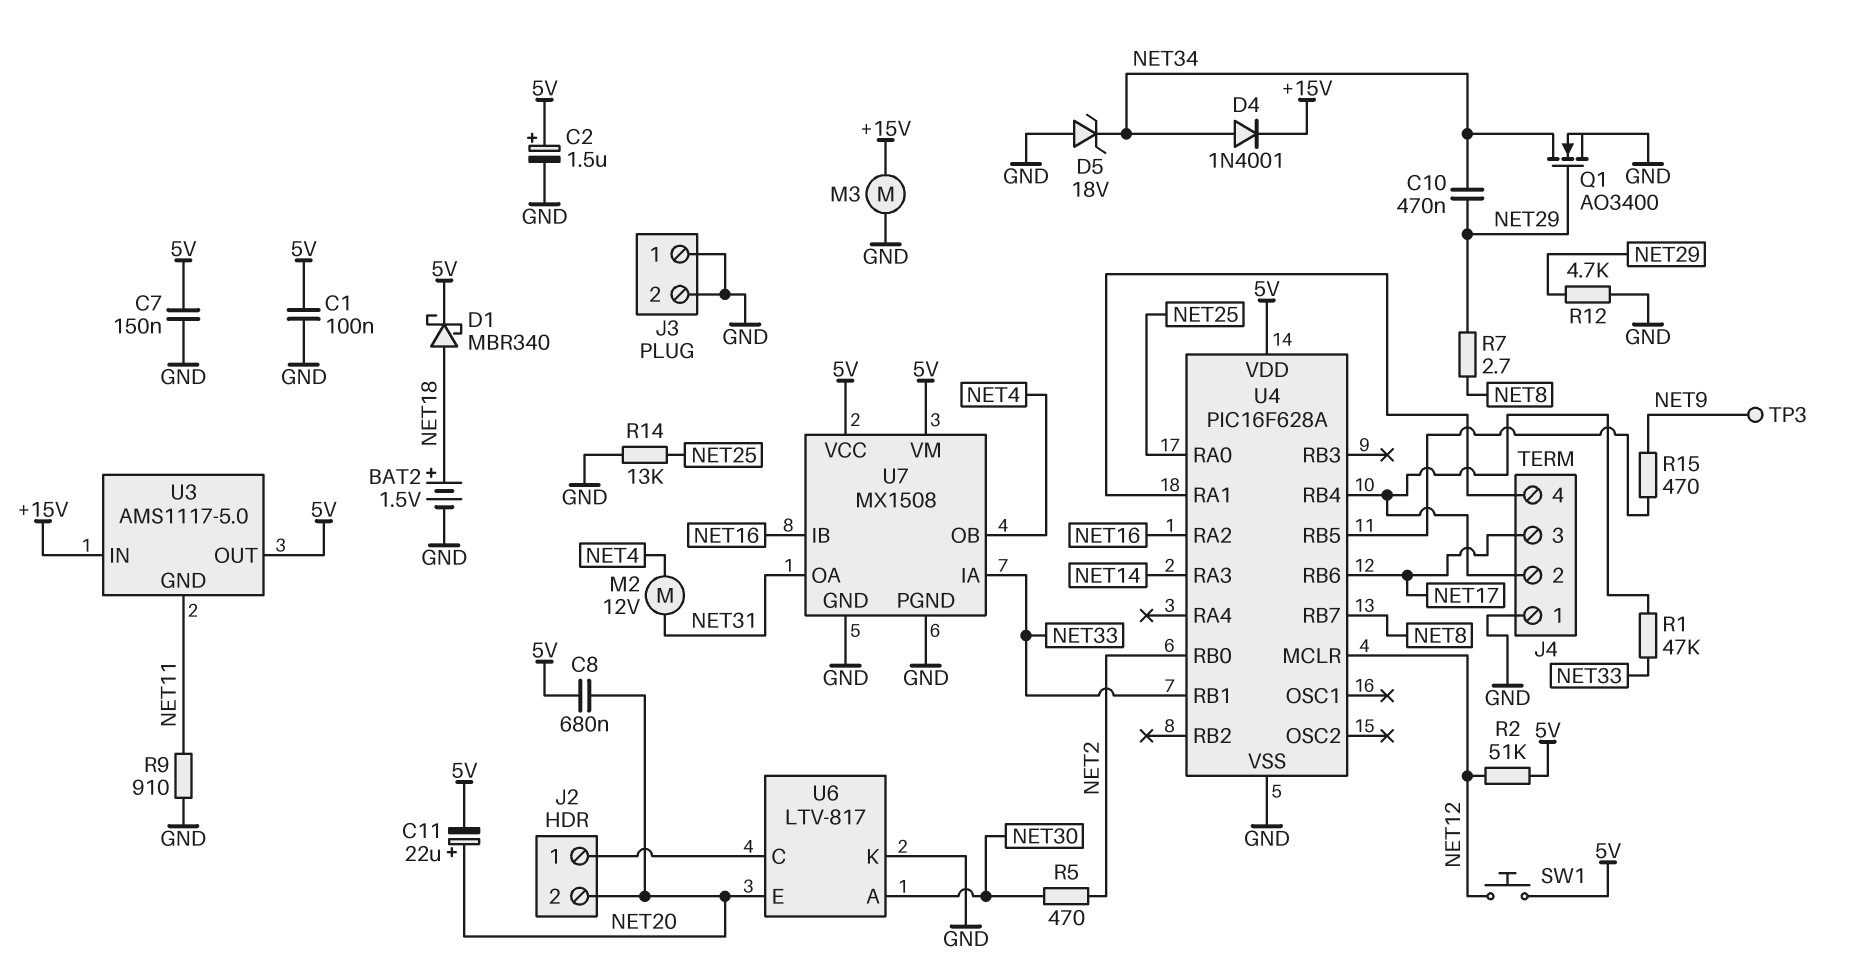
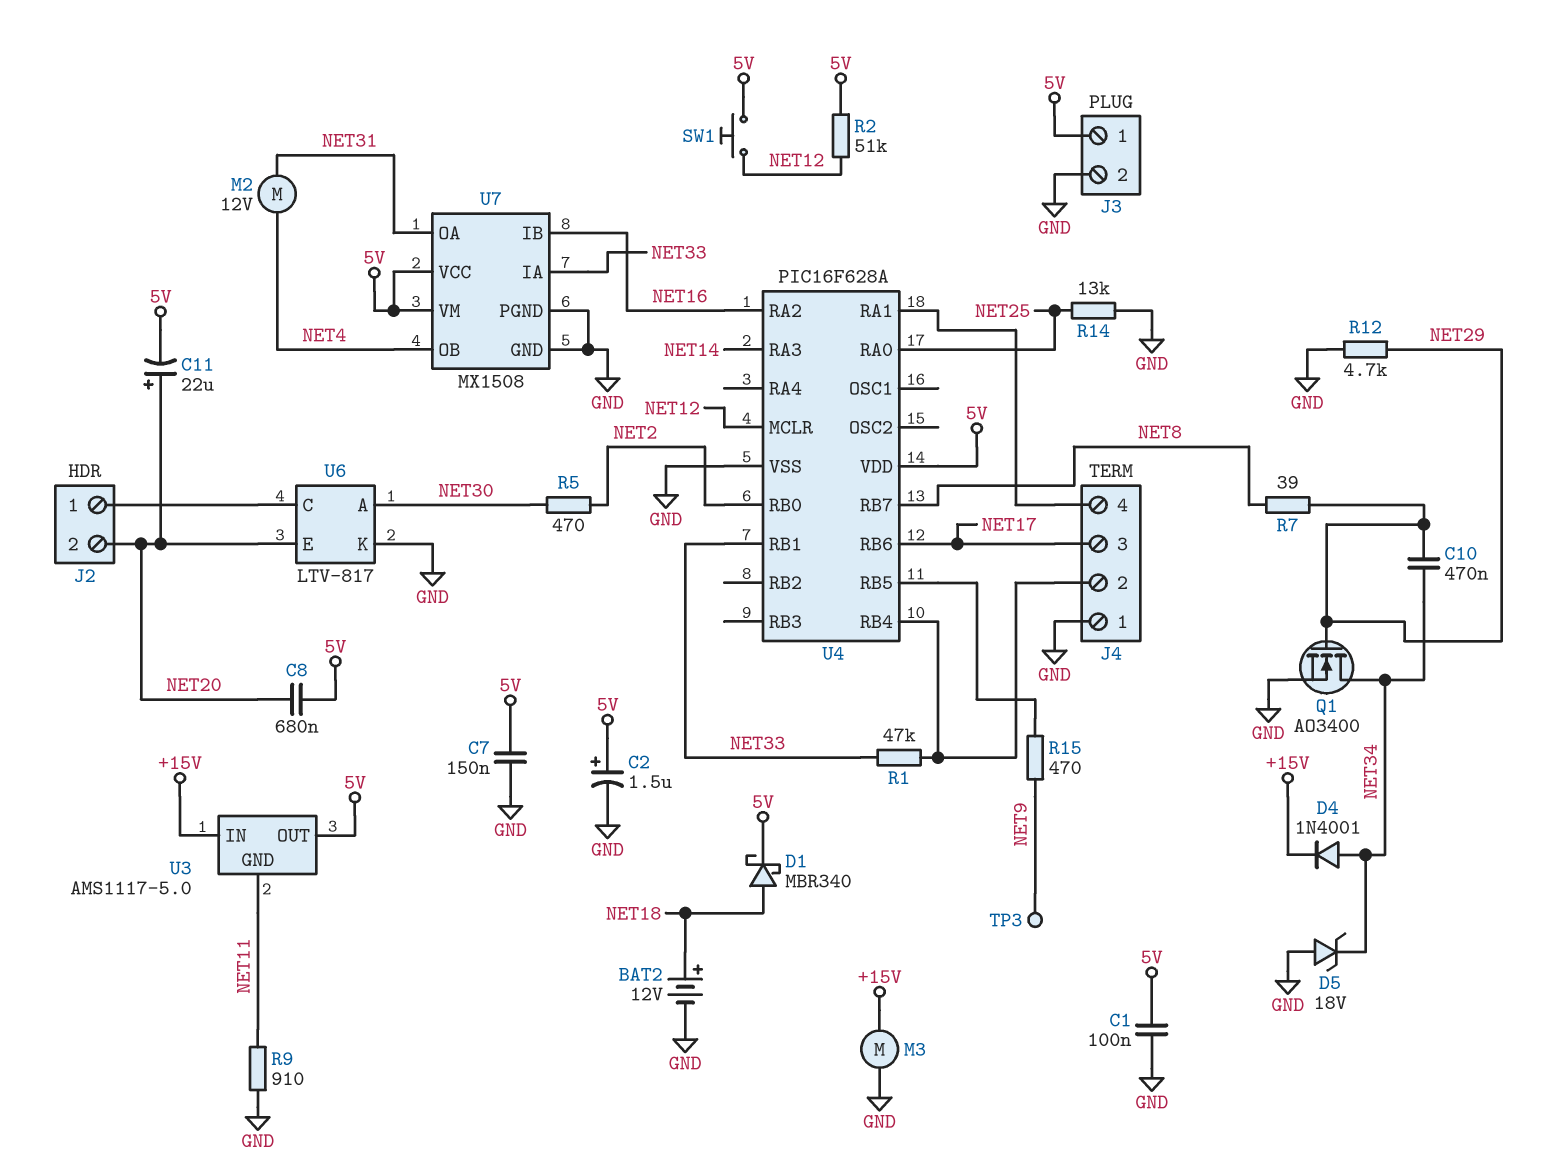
BAT2: 1.5V (plus NET18, minus GND) -> 12V (plus NET18, minus GND)
J3 pin 1: GND -> 5V
R7: 2.7 (NET8, NET29) -> 39 (NET8, NET29)

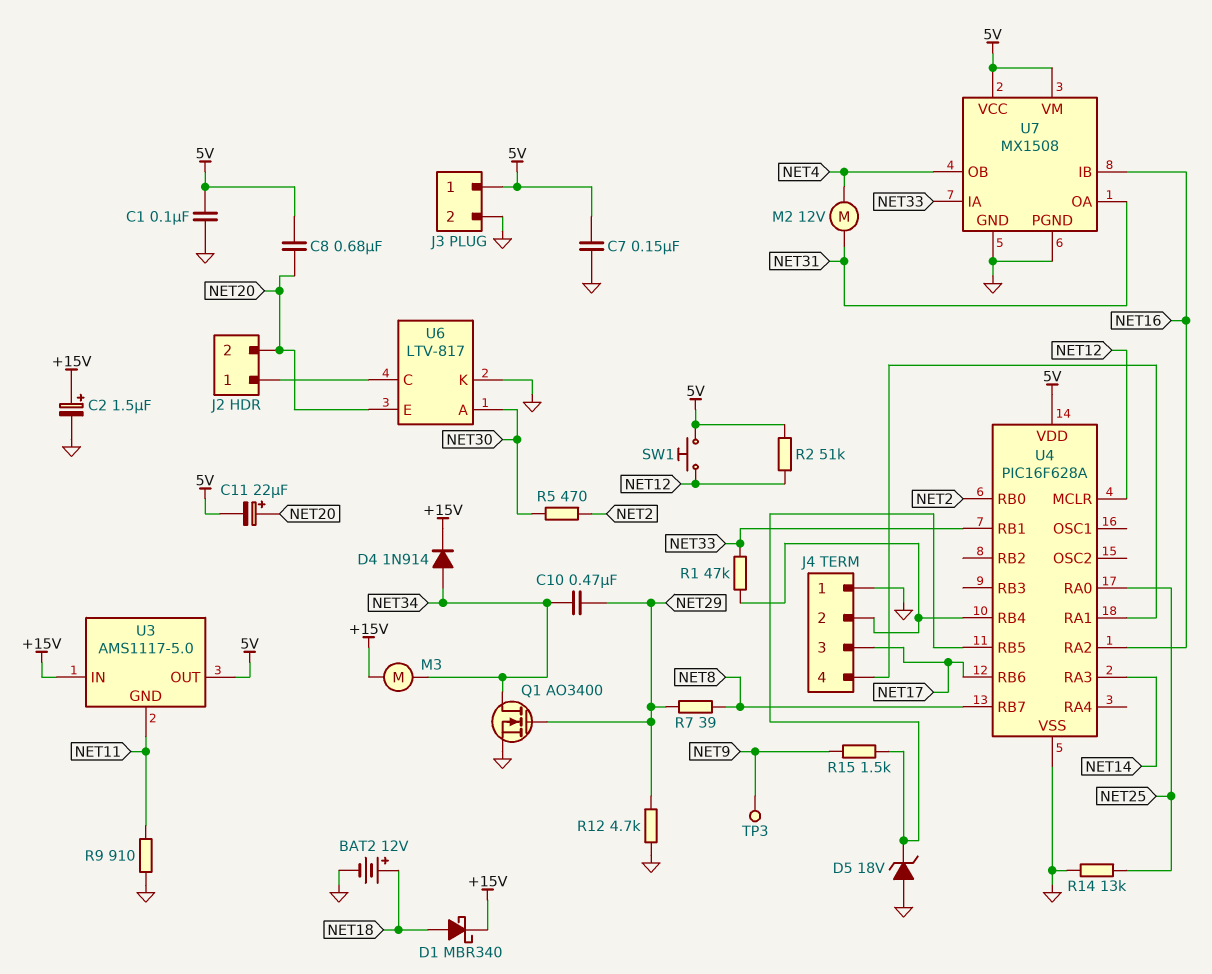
C2: 1.5uF (plus 5V, minus GND) -> 1.5uF (plus +15V, minus GND)
D1: schottky MBR340 (A NET18, K 5V) -> schottky MBR340 (A NET18, K +15V)
D4: diode 1N4001 (A NET34, K +15V) -> diode 1N914 (A NET34, K +15V)
D5: zener 18V (A GND, K NET34) -> zener 18V (A GND, K U4/RB5)
M3: motor (+15V, GND) -> motor (+15V, NET34)
R15: 470 (NET9, U4/RB5) -> 1.5k (NET9, U4/RB5)

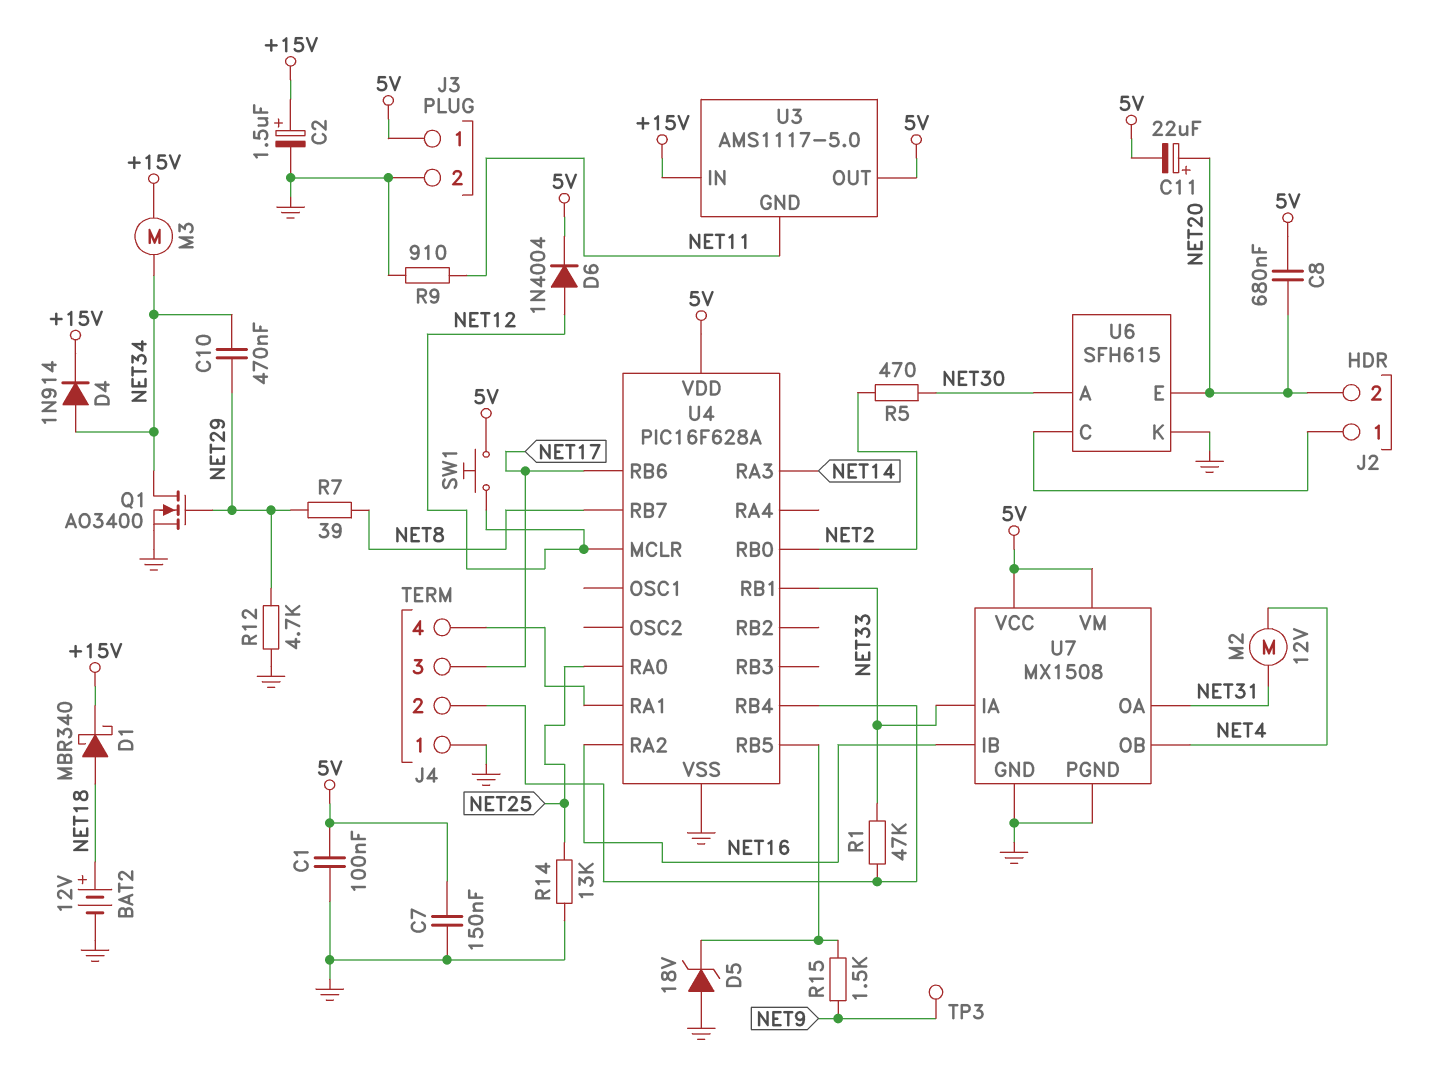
D6: none -> diode 1N4004 (A NET12, K 5V)
R2: 51k (5V, NET12) -> none
U6: LTV-817 -> SFH615

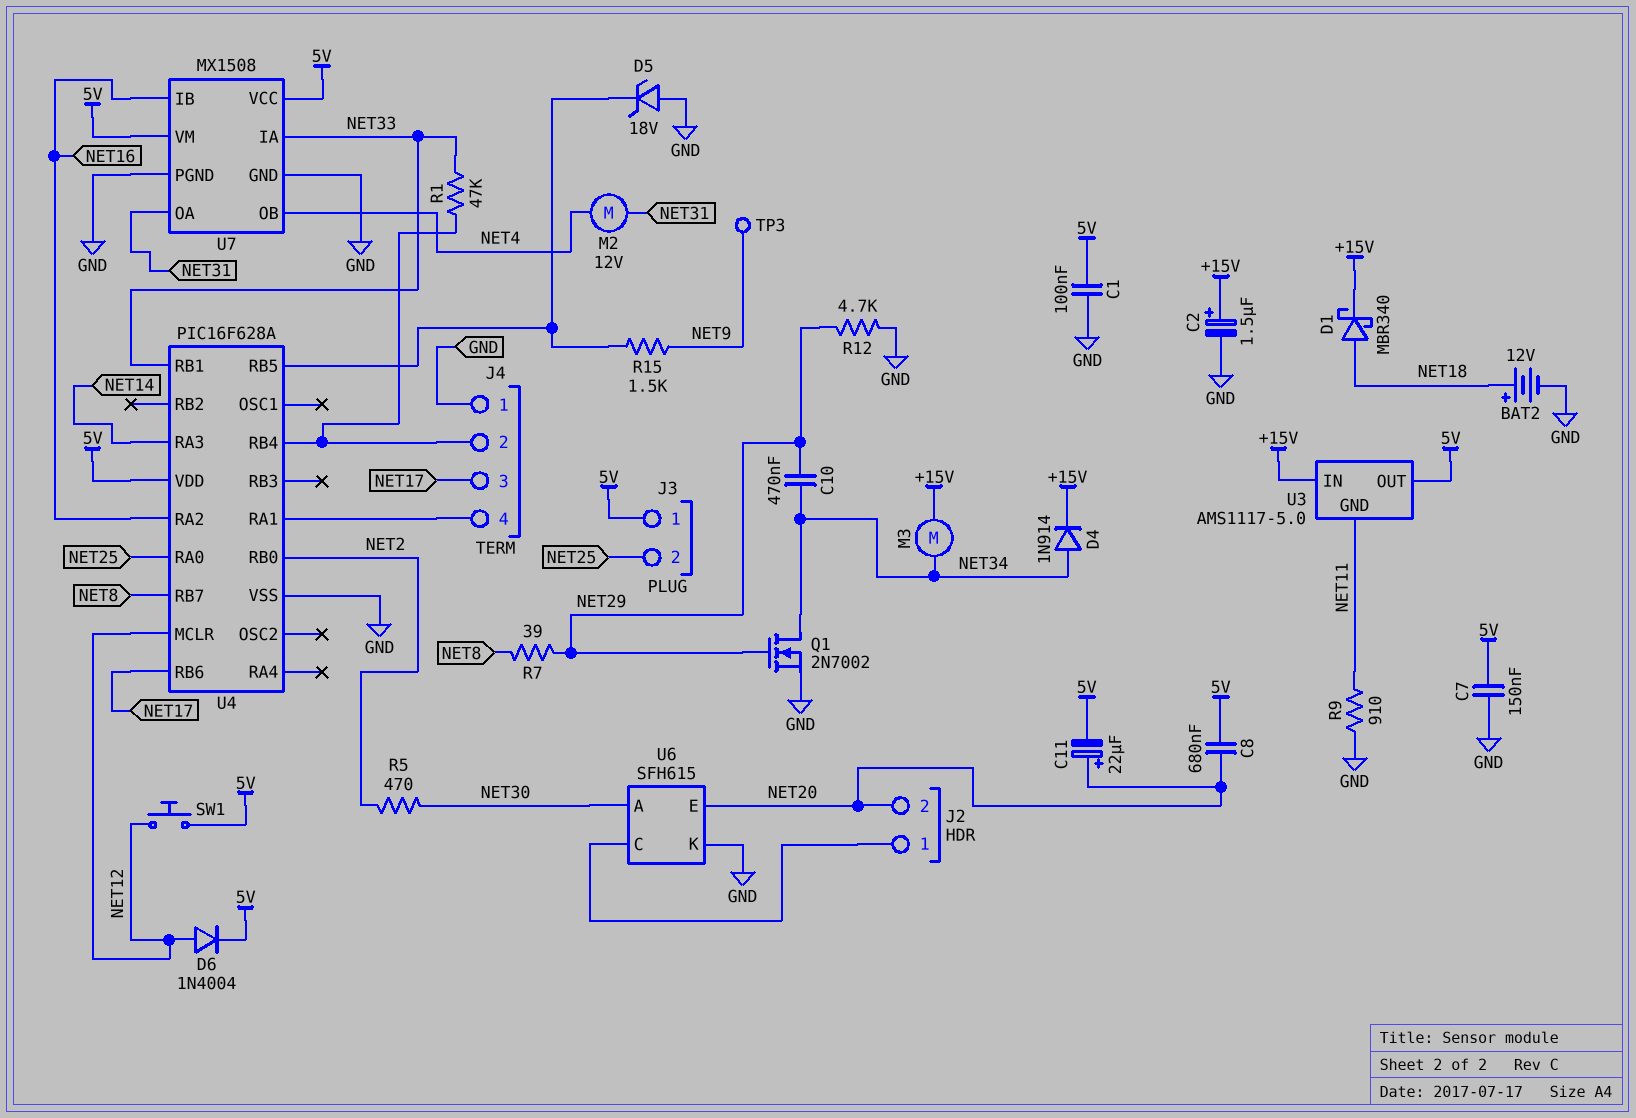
J3 pin 2: GND -> NET25
Q1: NMOS AO3400 (G NET29, D NET34, S GND) -> NMOS 2N7002 (G NET29, D NET34, S GND)
R14: 13k (GND, NET25) -> none

